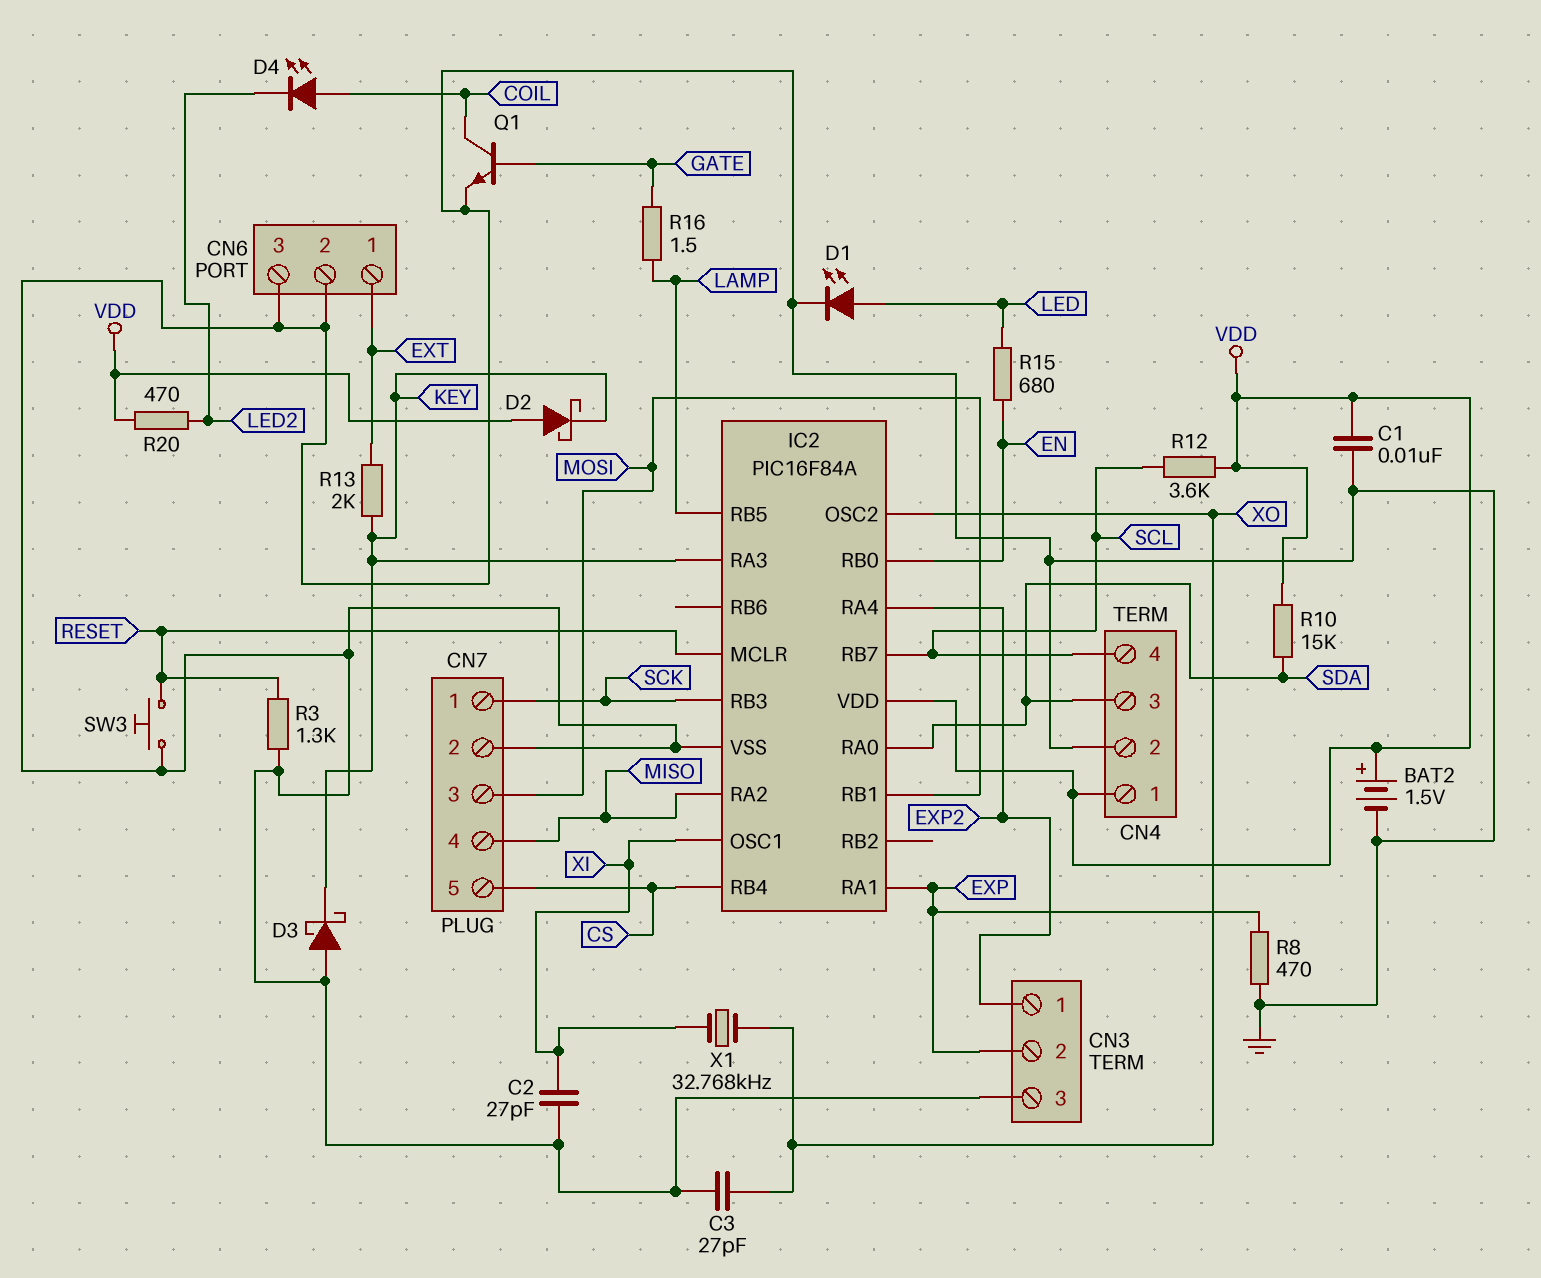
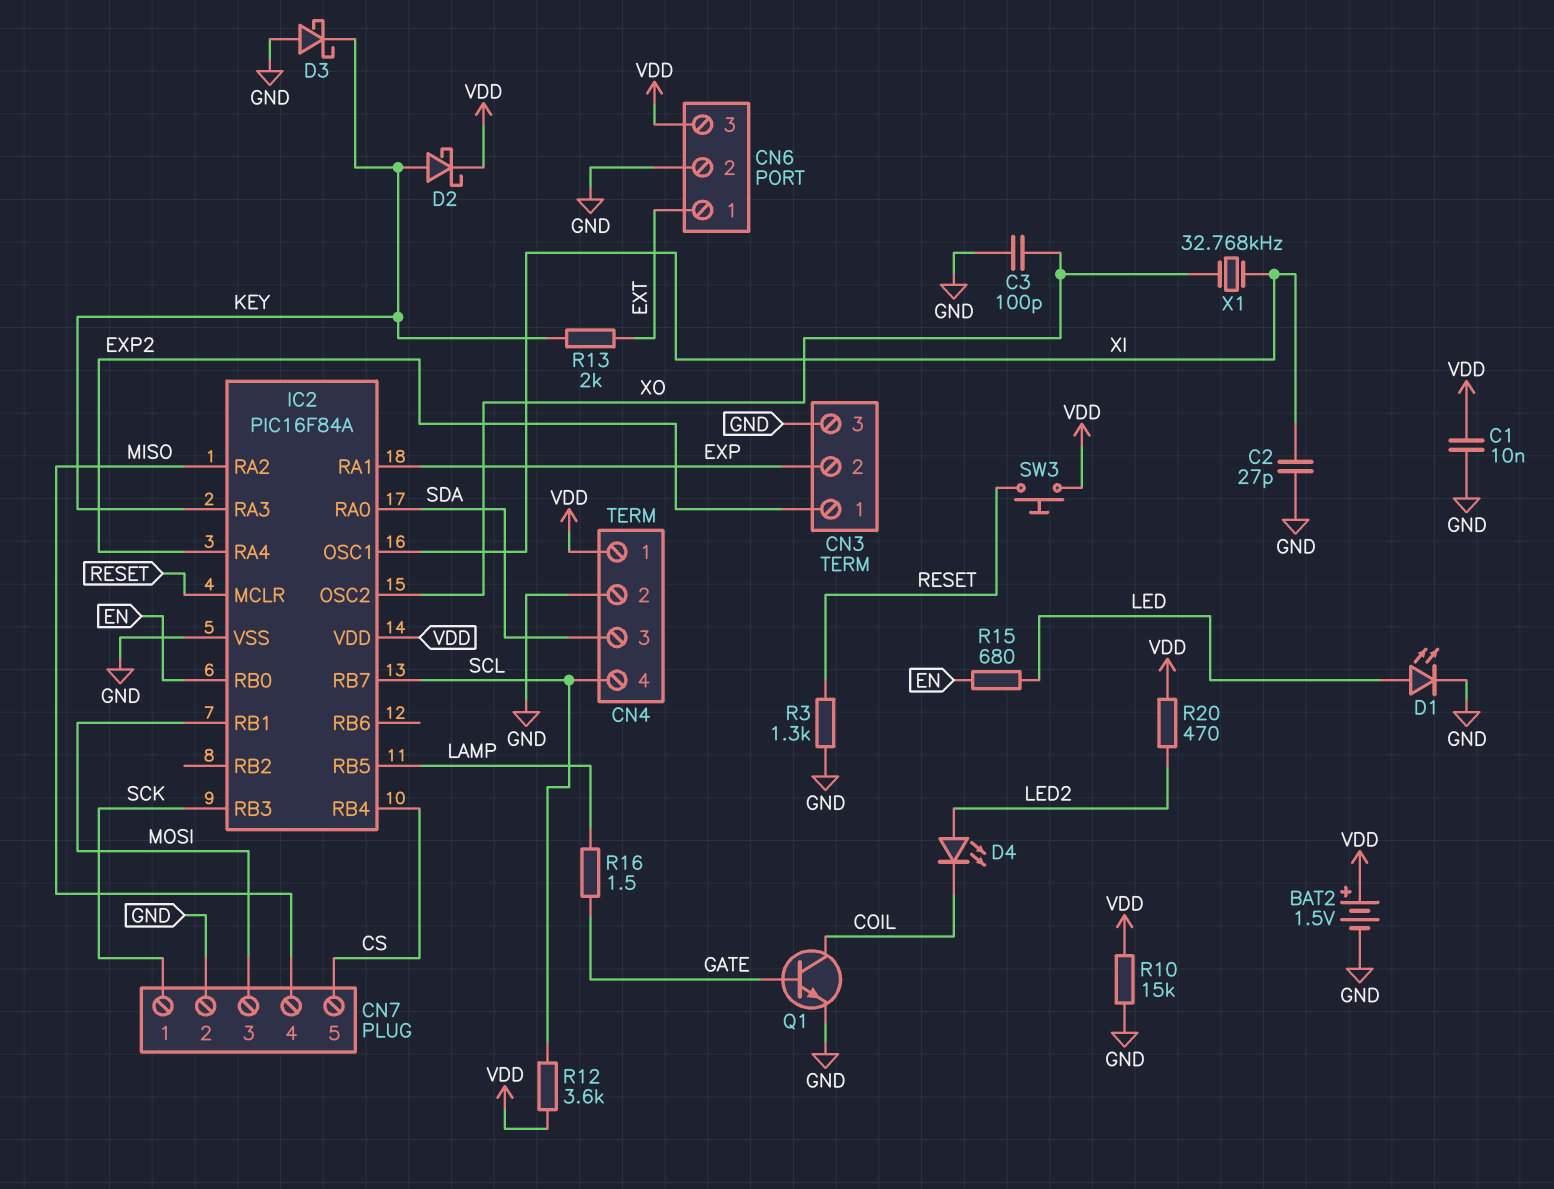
C3: 27pF (GND, XO) -> 100pF (GND, XO)
CN6 pin 3: GND -> VDD
D2: schottky (A VDD, K KEY) -> schottky (A KEY, K VDD)
D4: LED (A COIL, K LED2) -> LED (A LED2, K COIL)
R8: 470 (EXP, GND) -> none
R10: 15k (SDA, VDD) -> 15k (GND, VDD)
SW3: button (GND, RESET) -> button (RESET, VDD)

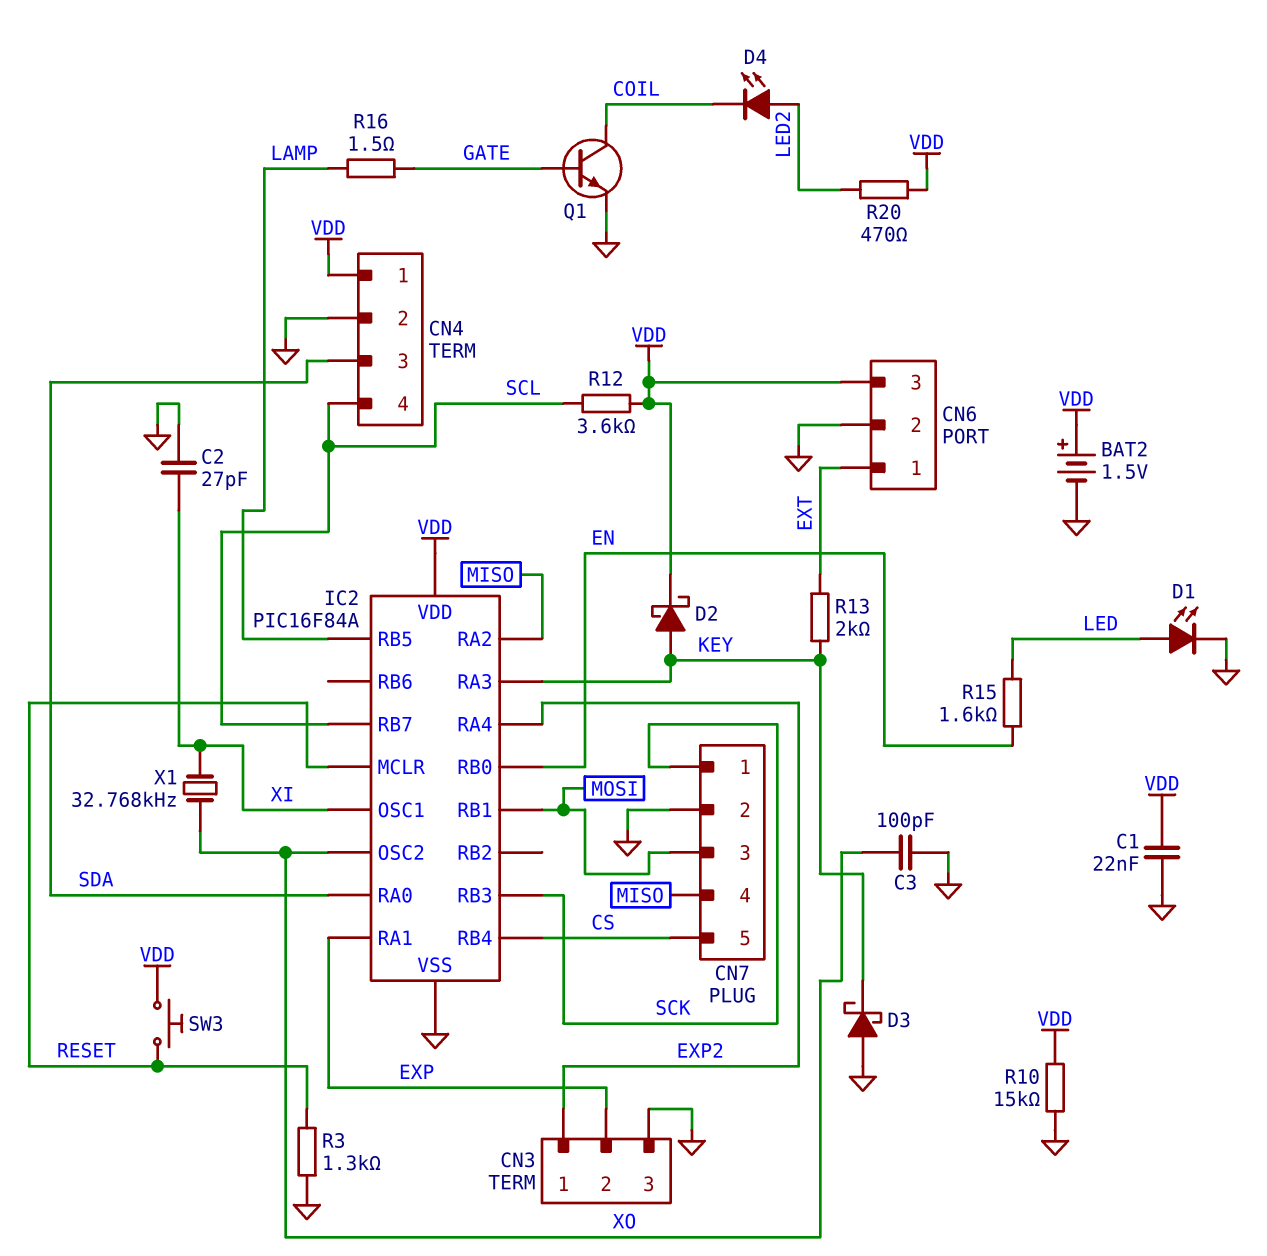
C1: 10nF (GND, VDD) -> 22nF (GND, VDD)
R15: 680 (EN, LED) -> 1.6k (EN, LED)

